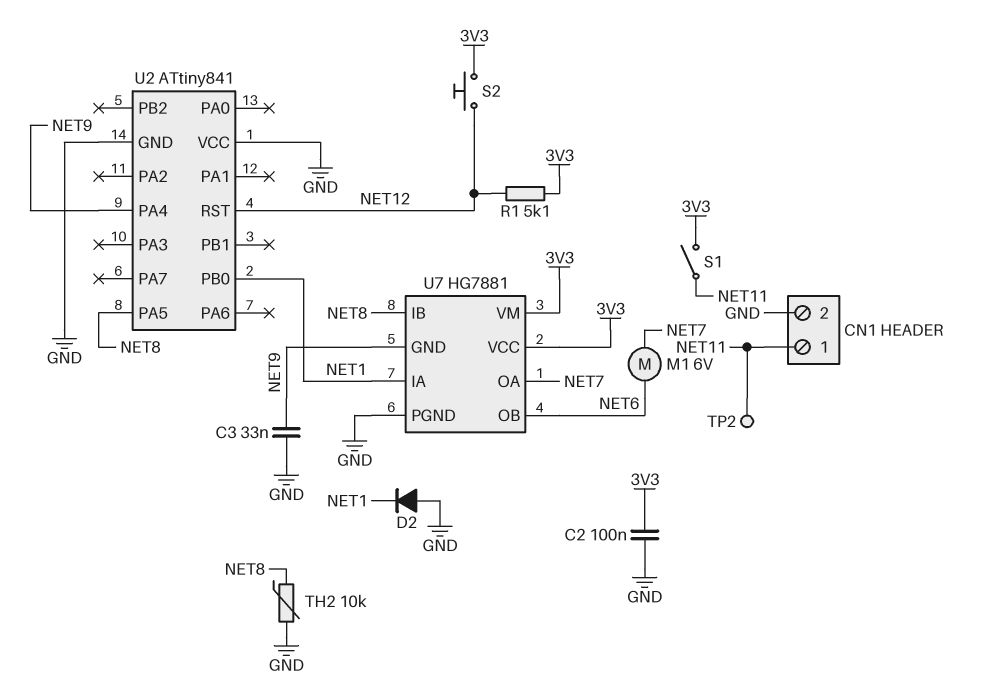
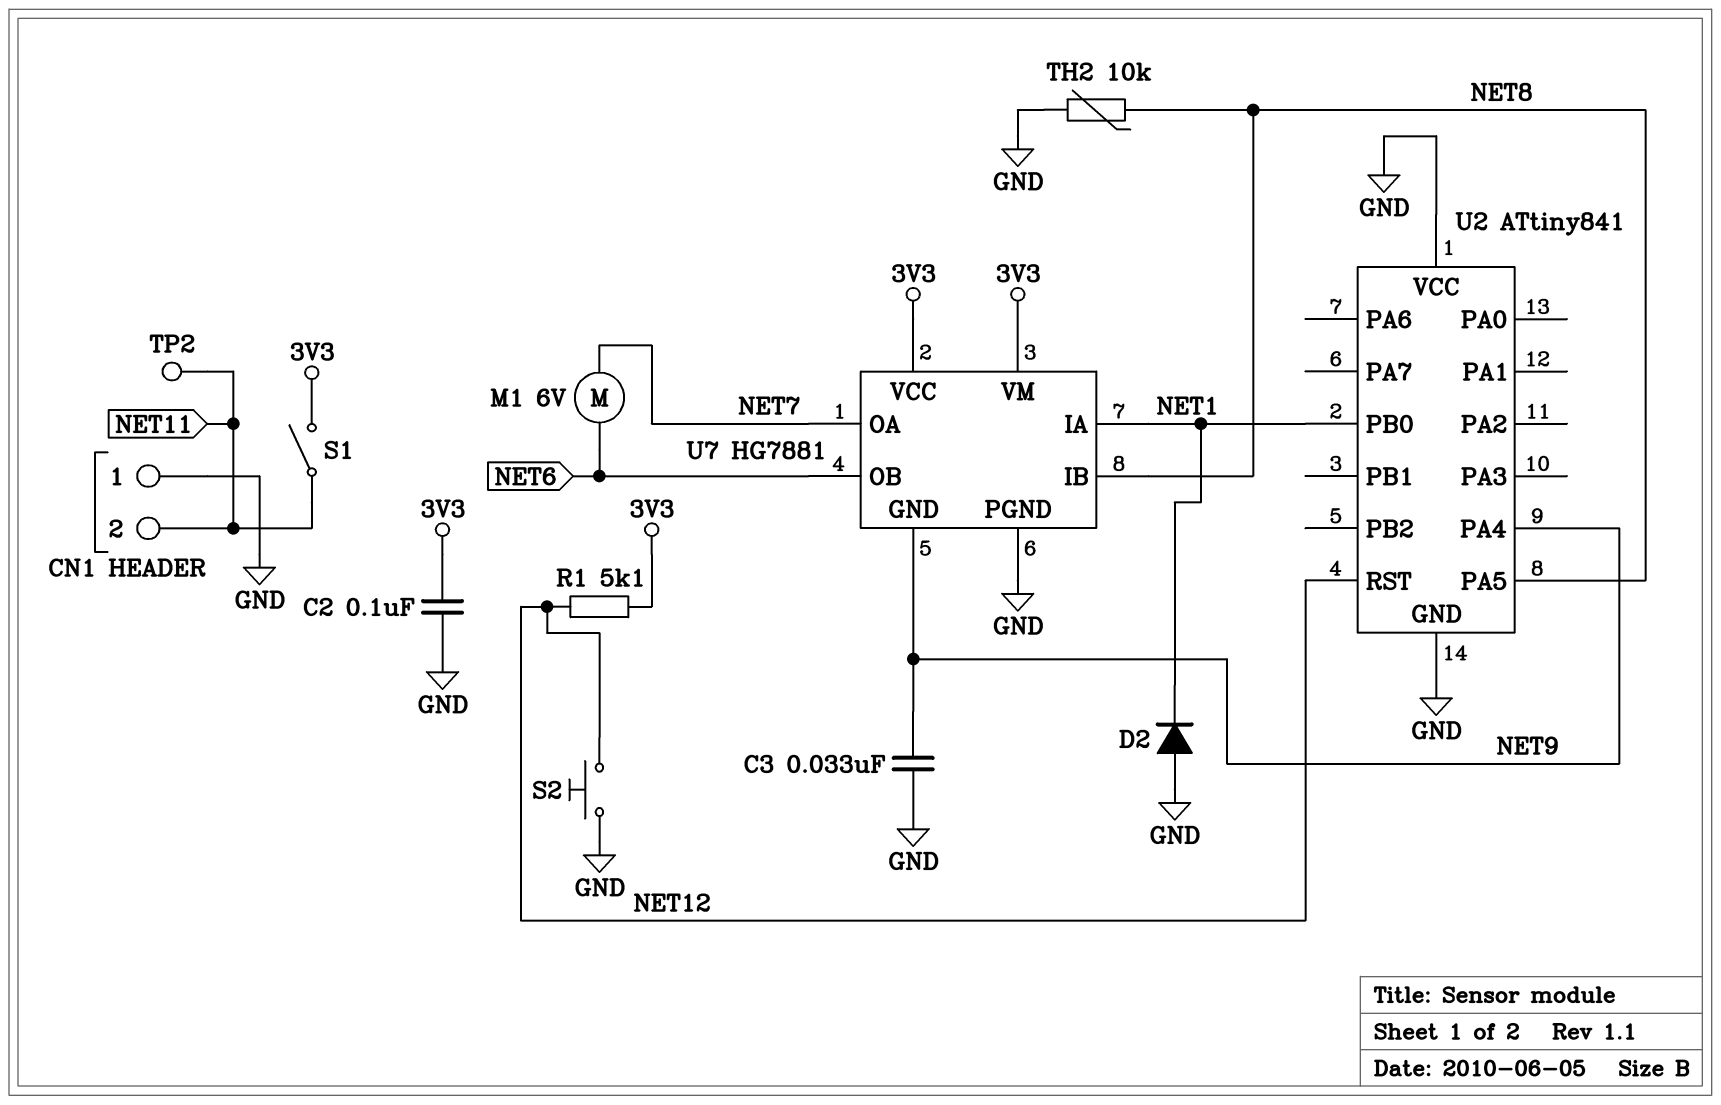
CN1 pin 1: NET11 -> GND
CN1 pin 2: GND -> NET11
S2: button (3V3, NET12) -> button (GND, NET12)

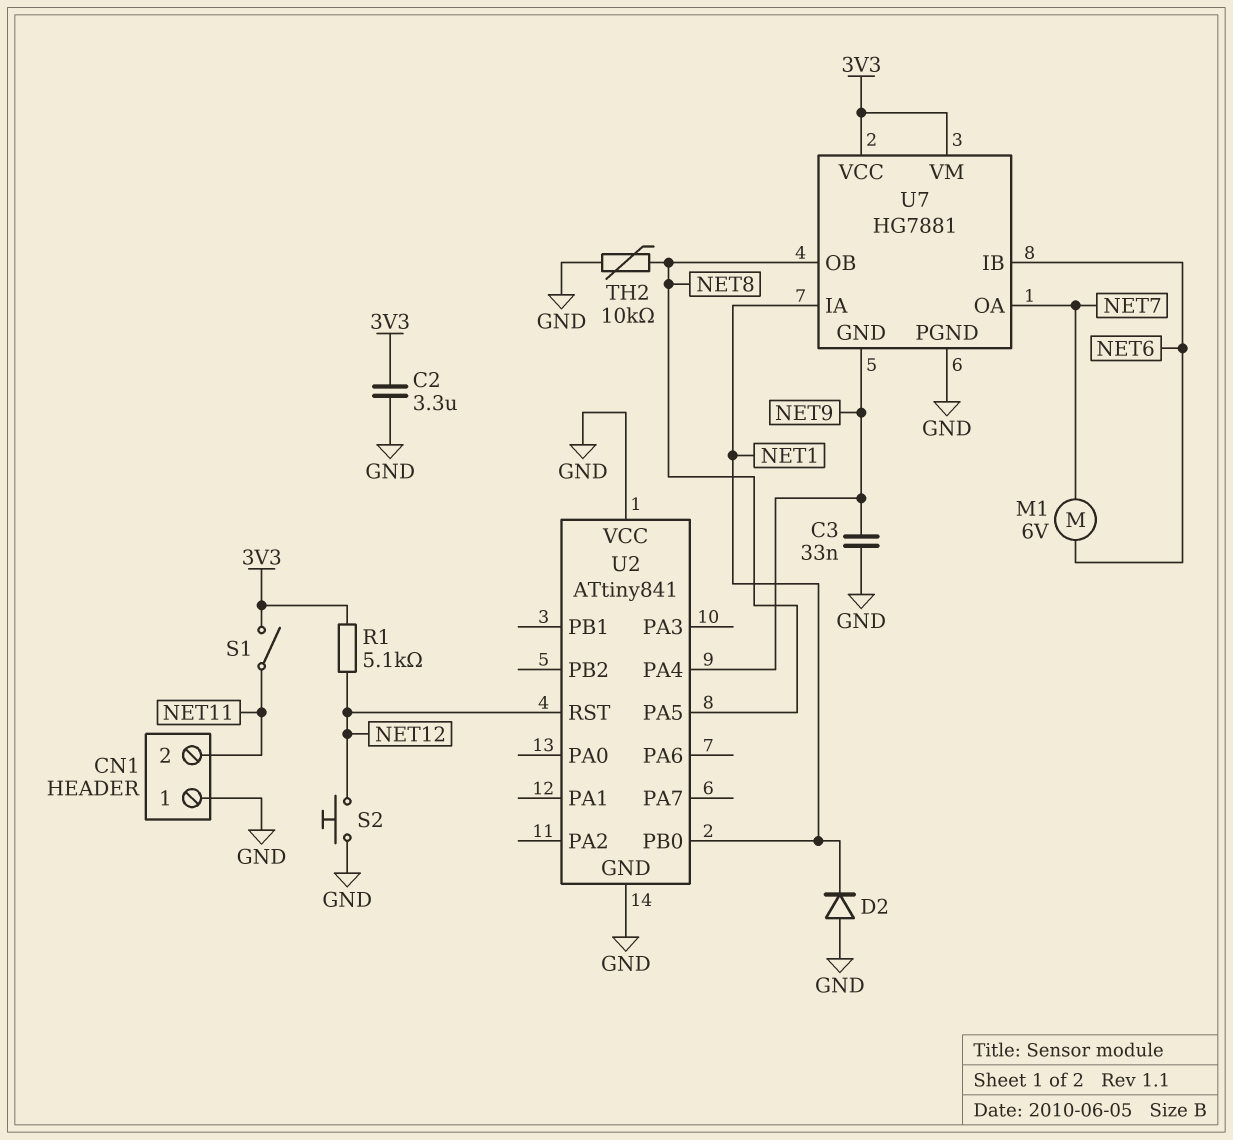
C2: 100nF (3V3, GND) -> 3.3uF (3V3, GND)
TP2: test point (NET11) -> none
U7 pin IB: NET8 -> NET6
U7 pin OB: NET6 -> NET8

